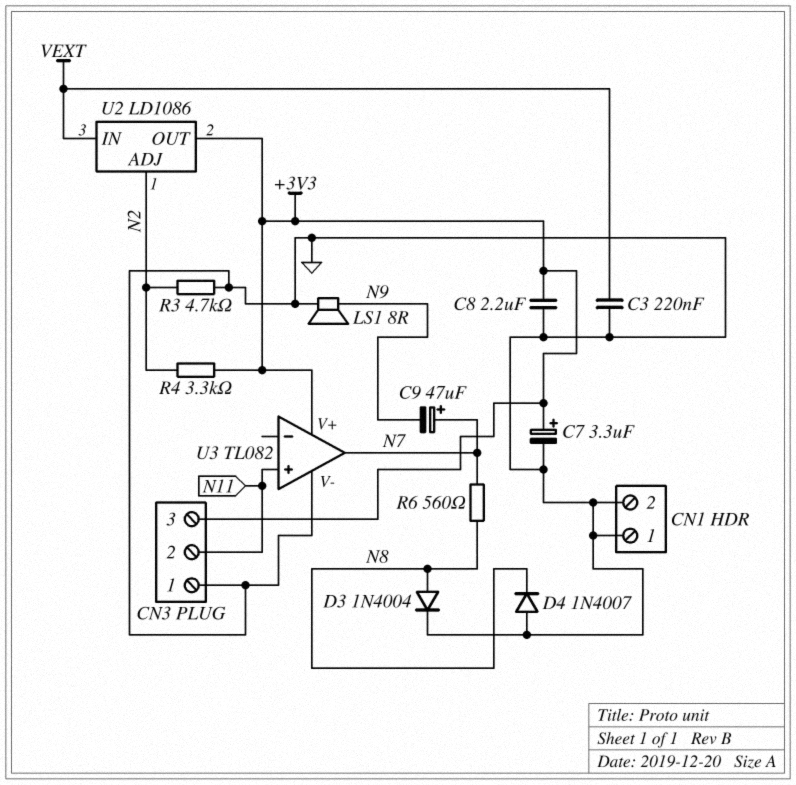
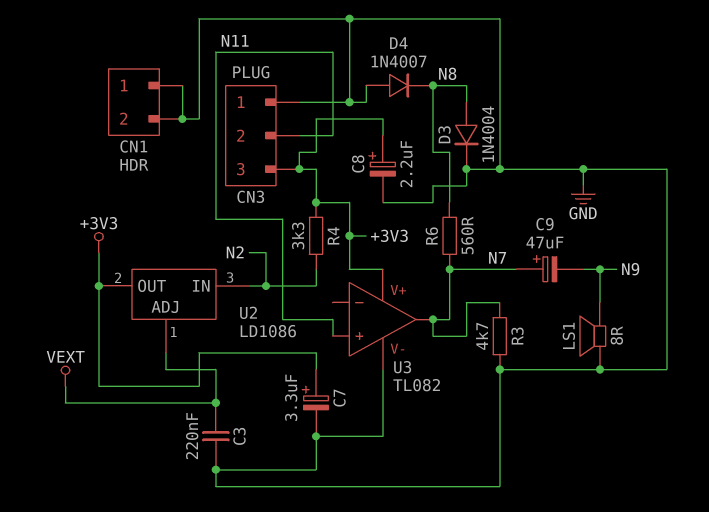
C8: 2.2uF (+3V3, GND) -> 2.2uF (plus +3V3, minus GND)
R3: 4.7k (GND, N2) -> 4.7k (GND, N7)
U2 pin ADJ: N2 -> VEXT
U2 pin IN: VEXT -> N2

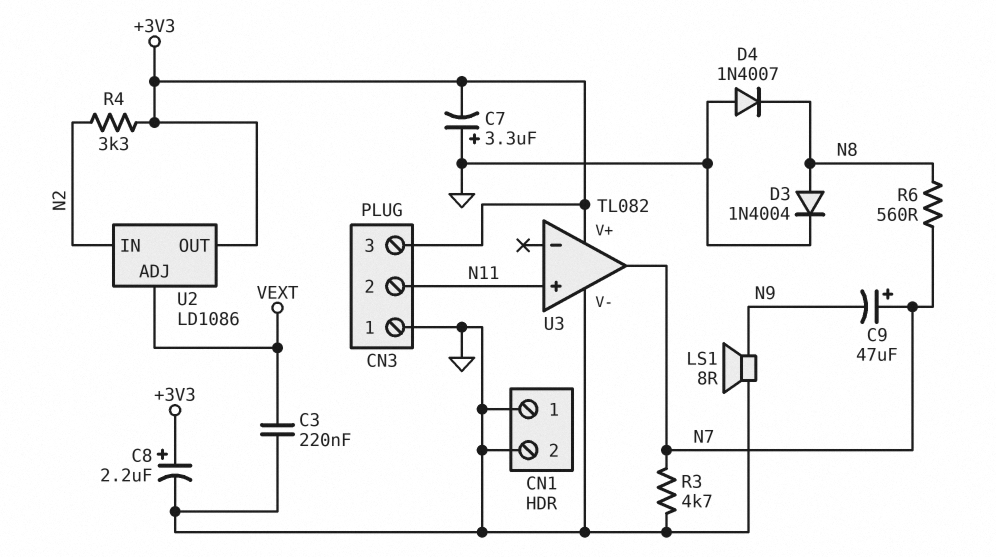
C7: 3.3uF (plus +3V3, minus GND) -> 3.3uF (plus GND, minus +3V3)

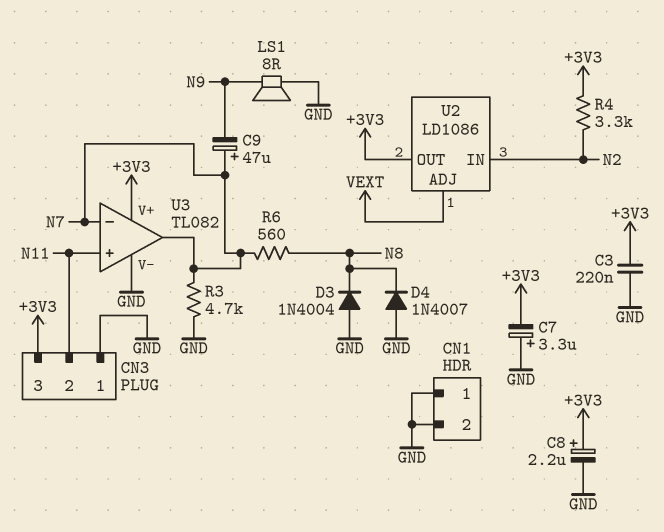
C3: 220nF (GND, VEXT) -> 220nF (+3V3, GND)
D3: diode 1N4004 (A N8, K GND) -> diode 1N4004 (A GND, K N8)
U3 pin in-: none -> N7

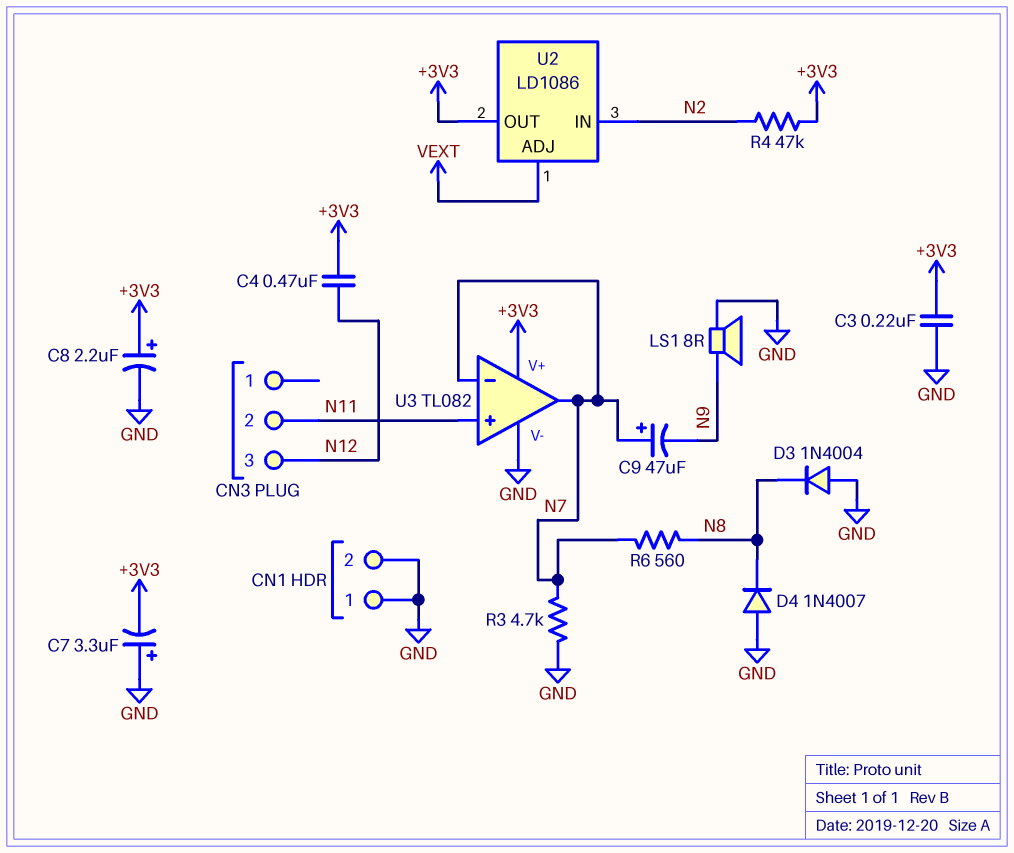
C4: none -> 470nF (+3V3, N12)
CN3 pin 1: GND -> none
CN3 pin 3: +3V3 -> N12
R4: 3.3k (+3V3, N2) -> 47k (+3V3, N2)

